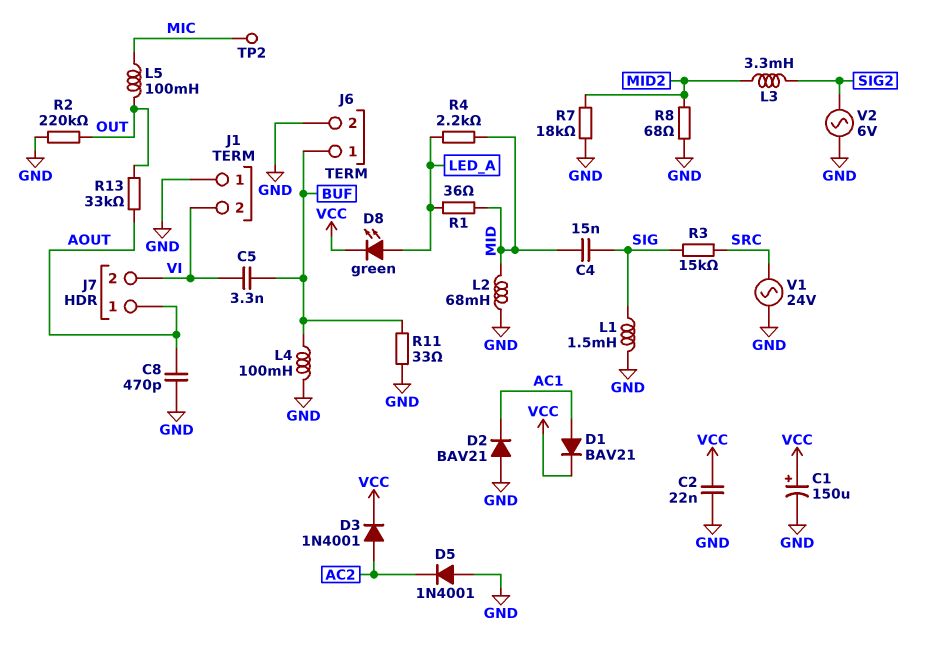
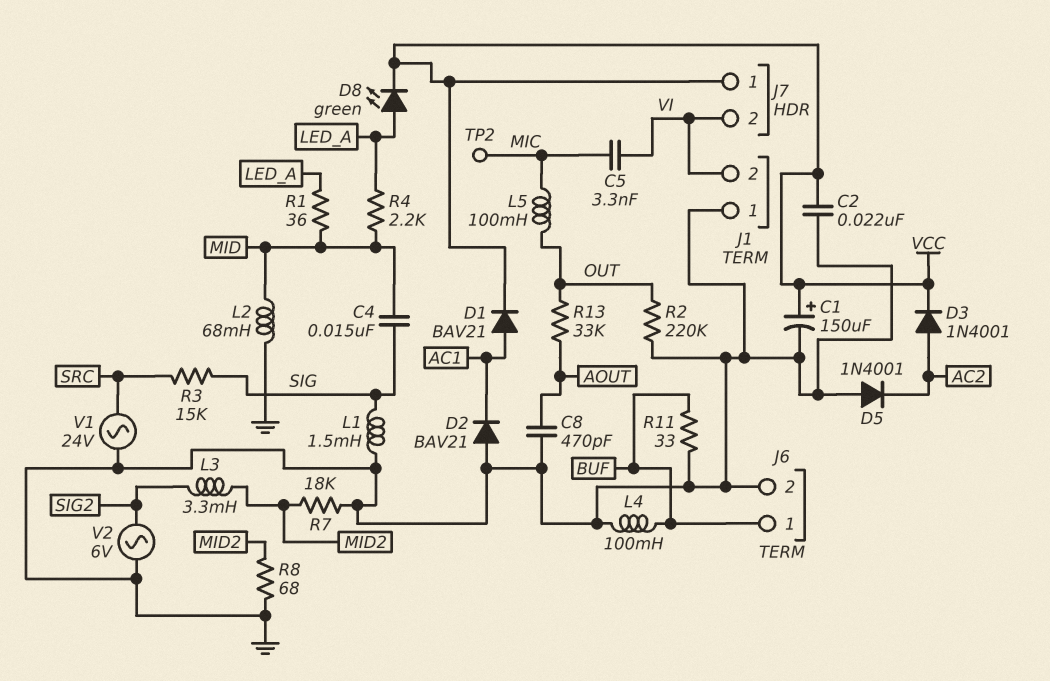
C5: 3.3nF (BUF, VI) -> 3.3nF (MIC, VI)
J7 pin 1: AOUT -> VCC

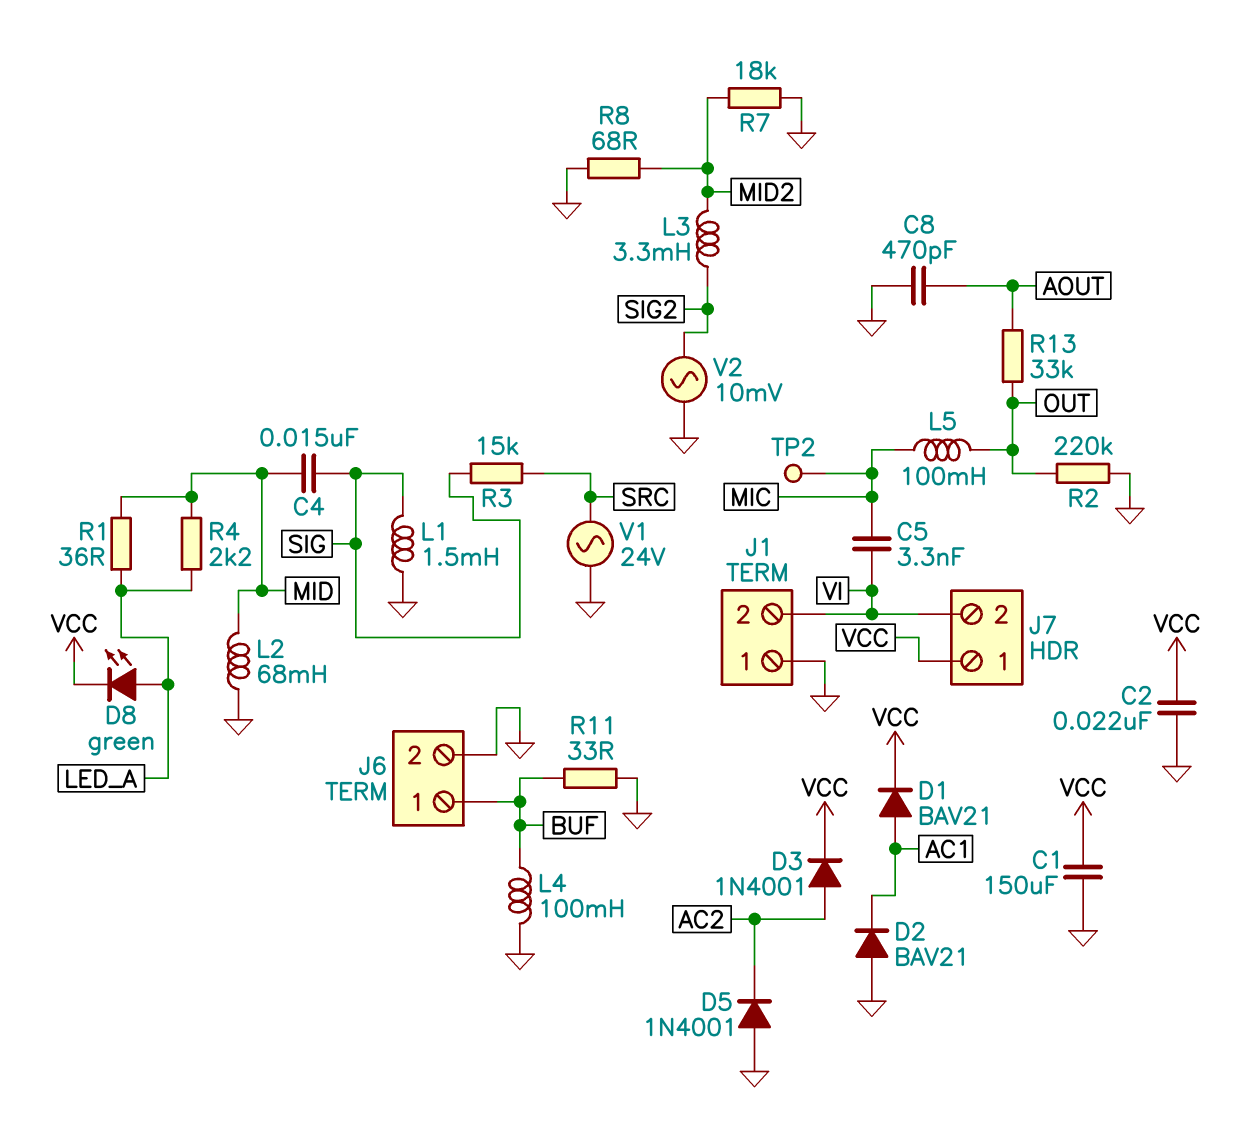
C1: 150uF (plus VCC, minus GND) -> 150uF (GND, VCC)
V2: AC 6V (GND, SIG2) -> AC 10mV (GND, SIG2)

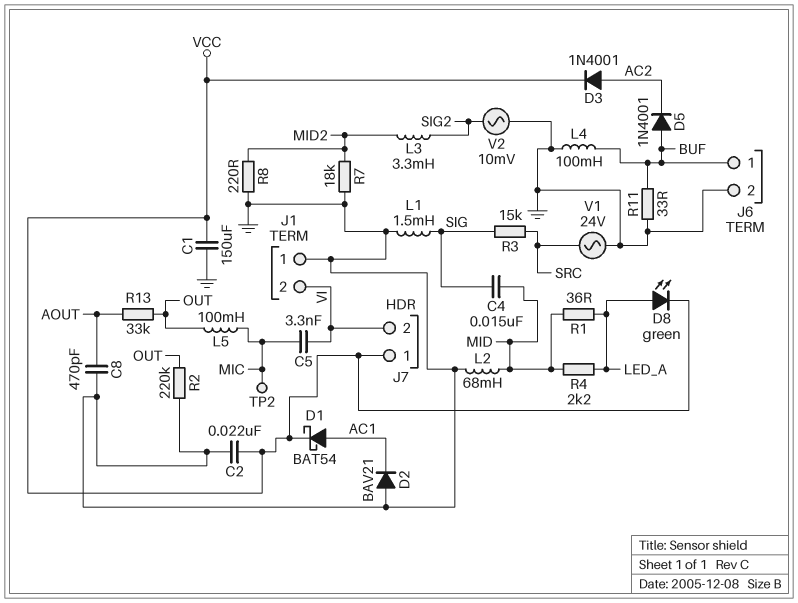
D1: diode BAV21 (A AC1, K VCC) -> schottky BAT54 (A AC1, K VCC)
D5: diode 1N4001 (A GND, K AC2) -> diode 1N4001 (A BUF, K AC2)
R8: 68 (GND, MID2) -> 220 (GND, MID2)

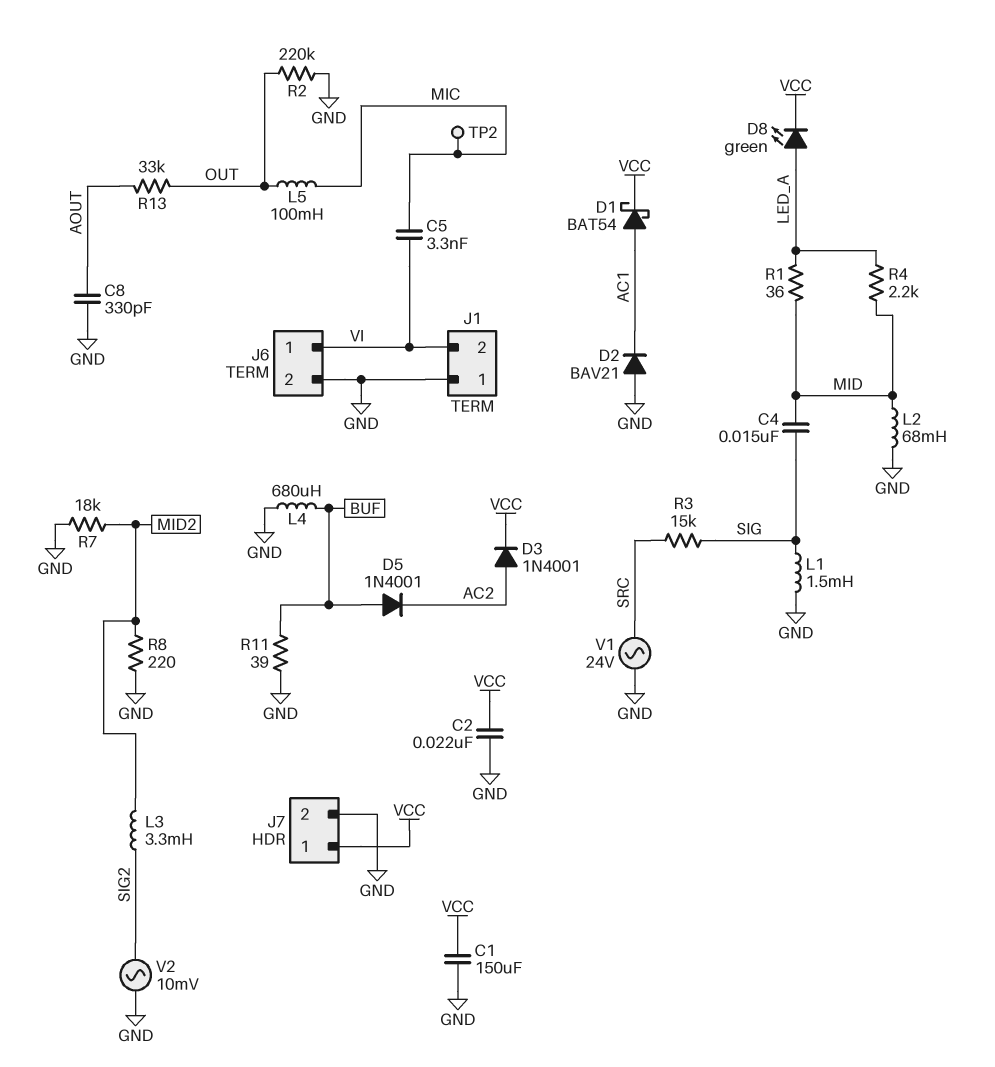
C8: 470pF (AOUT, GND) -> 330pF (AOUT, GND)
J6 pin 1: BUF -> VI
J7 pin 2: VI -> GND
L4: 100mH (BUF, GND) -> 680uH (BUF, GND)
R11: 33 (BUF, GND) -> 39 (BUF, GND)

